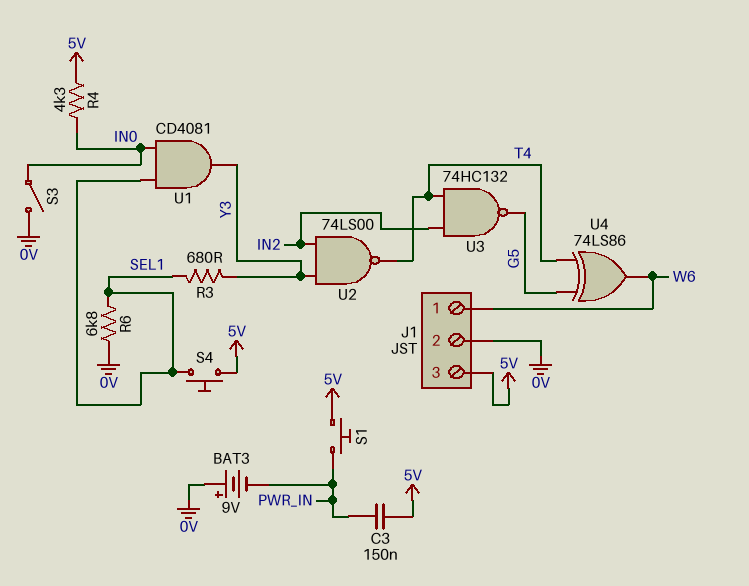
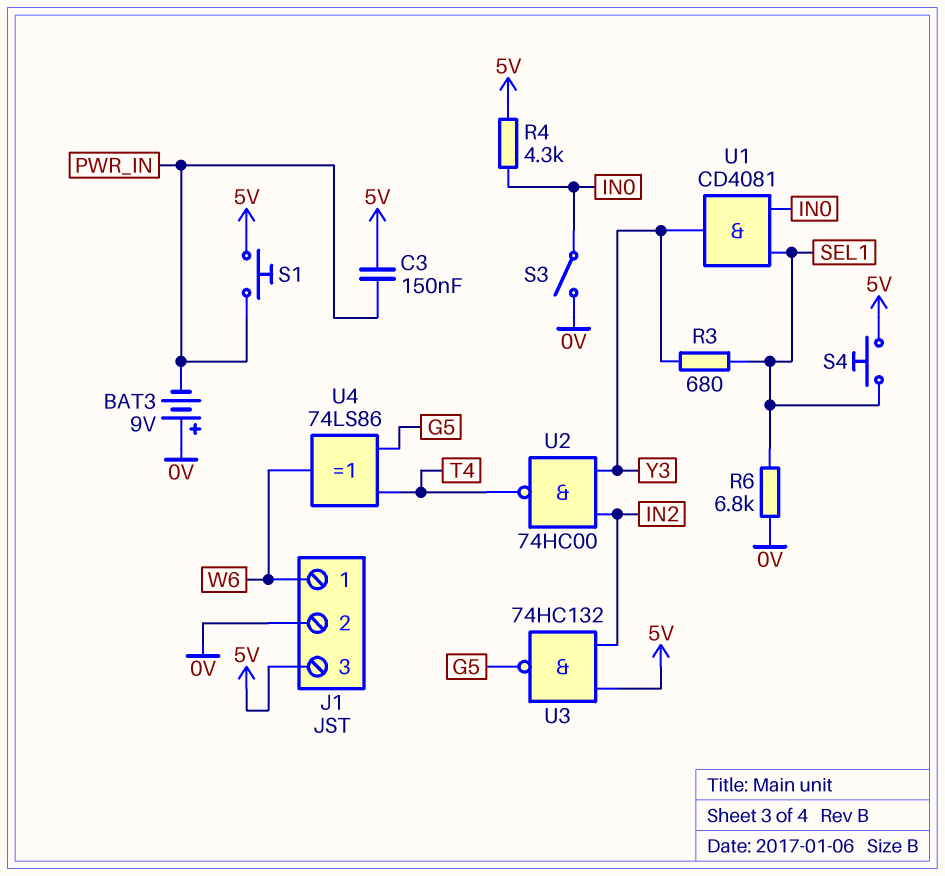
U2: NAND 74LS00 (in IN2, in Y3, out T4) -> NAND 74HC00 (in IN2, in Y3, out T4)
U3: NAND 74HC132 (in IN2, in T4, out G5) -> NAND 74HC132 (in 5V, in IN2, out G5)

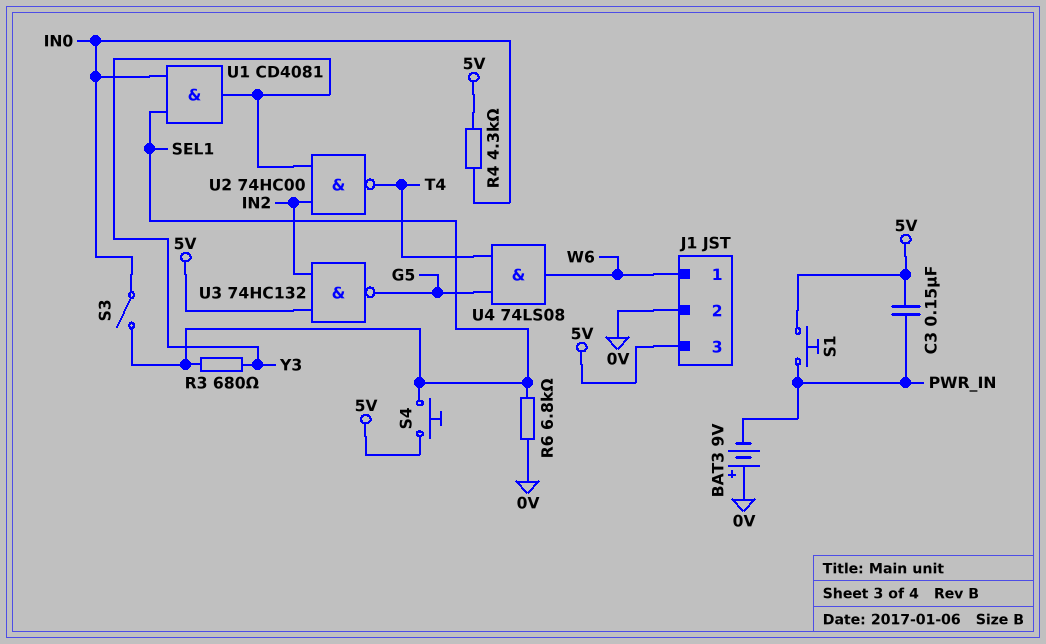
S3: switch (0V, IN0) -> switch (IN0, SEL1)
U4: XOR 74LS86 (in G5, in T4, out W6) -> AND 74LS08 (in G5, in T4, out W6)

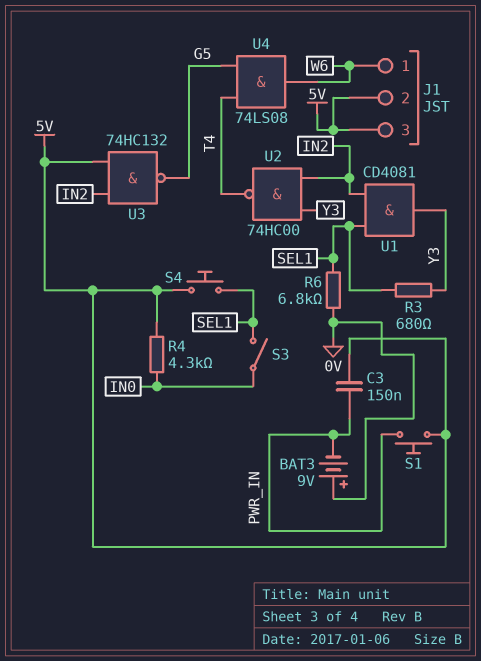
J1 pin 2: 0V -> 5V
U1: AND CD4081 (in IN0, in SEL1, out Y3) -> AND CD4081 (in IN2, in SEL1, out Y3)

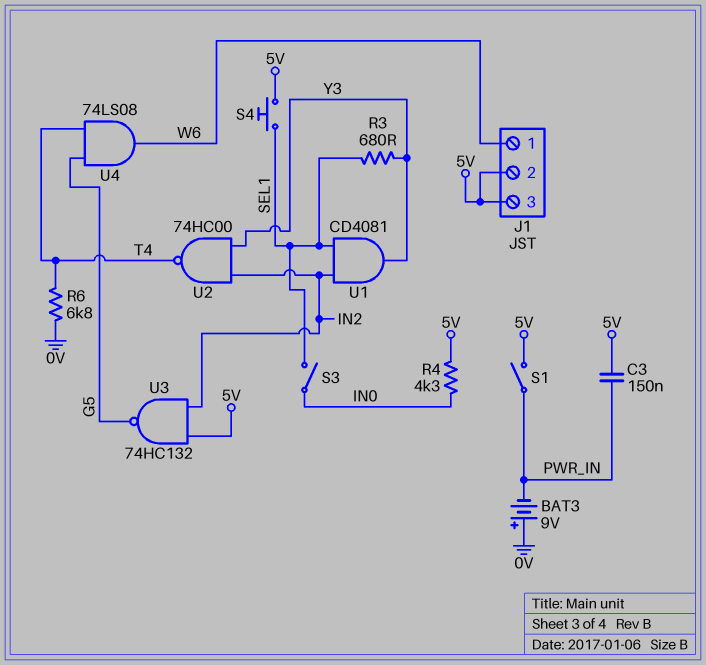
R6: 6.8k (0V, SEL1) -> 6.8k (0V, T4)
S1: button (5V, PWR_IN) -> switch (5V, PWR_IN)

